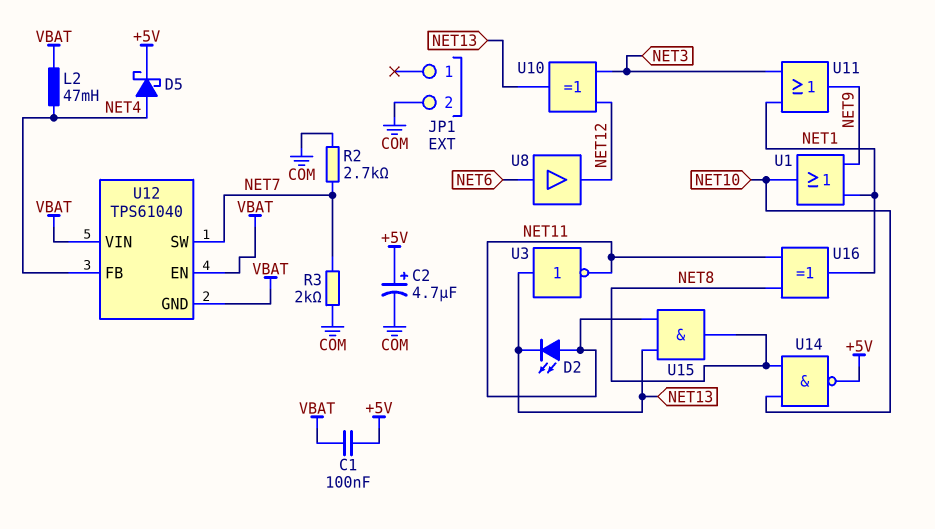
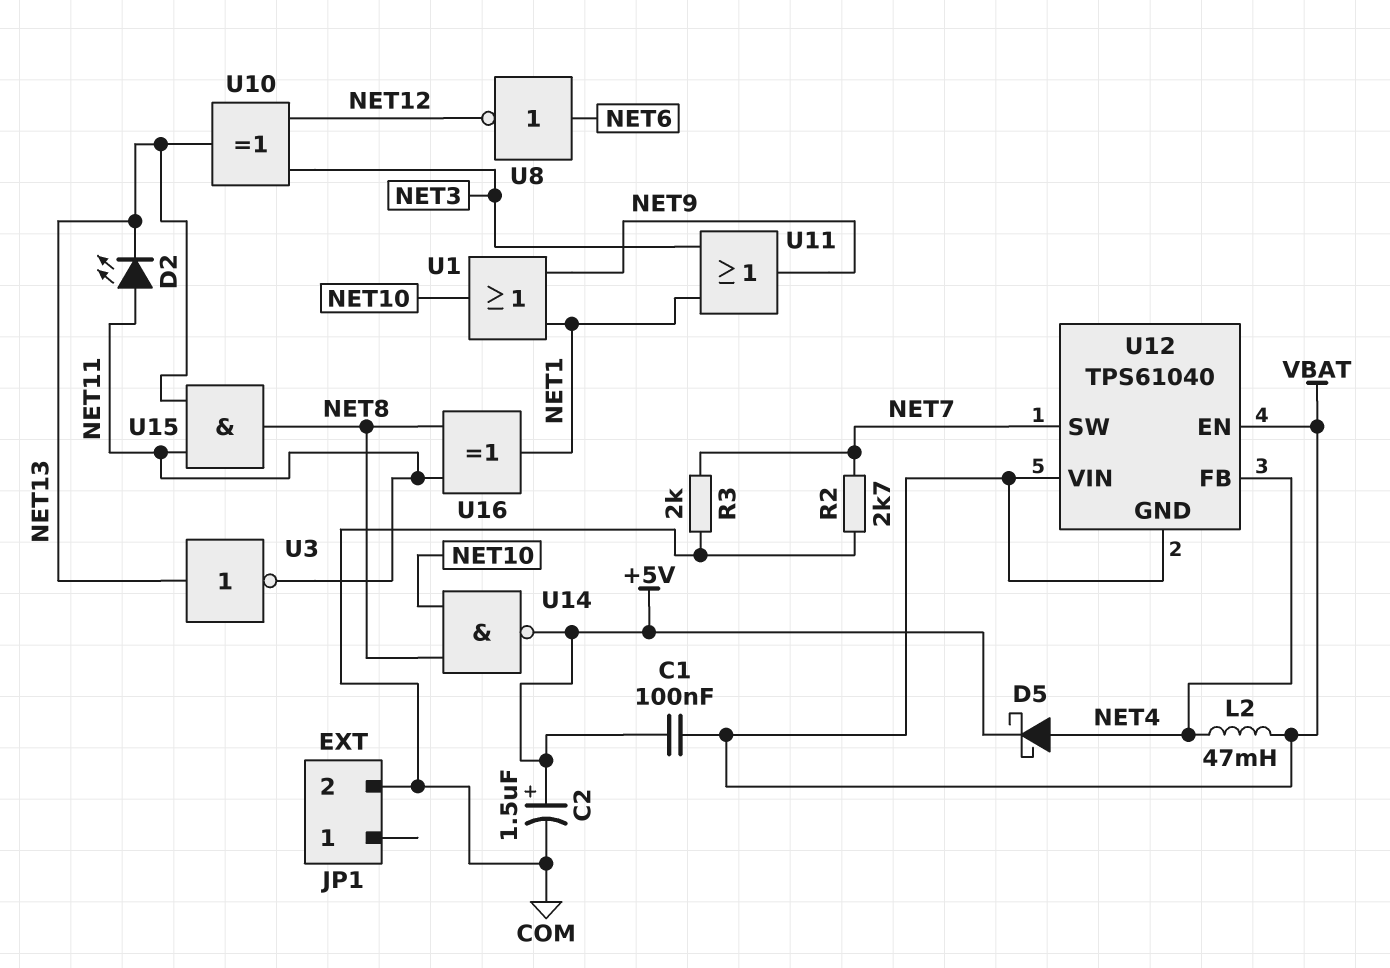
C2: 4.7uF (plus +5V, minus COM) -> 1.5uF (plus +5V, minus COM)
U8: buffer (in NET6, out NET12) -> NOT (in NET6, out NET12)

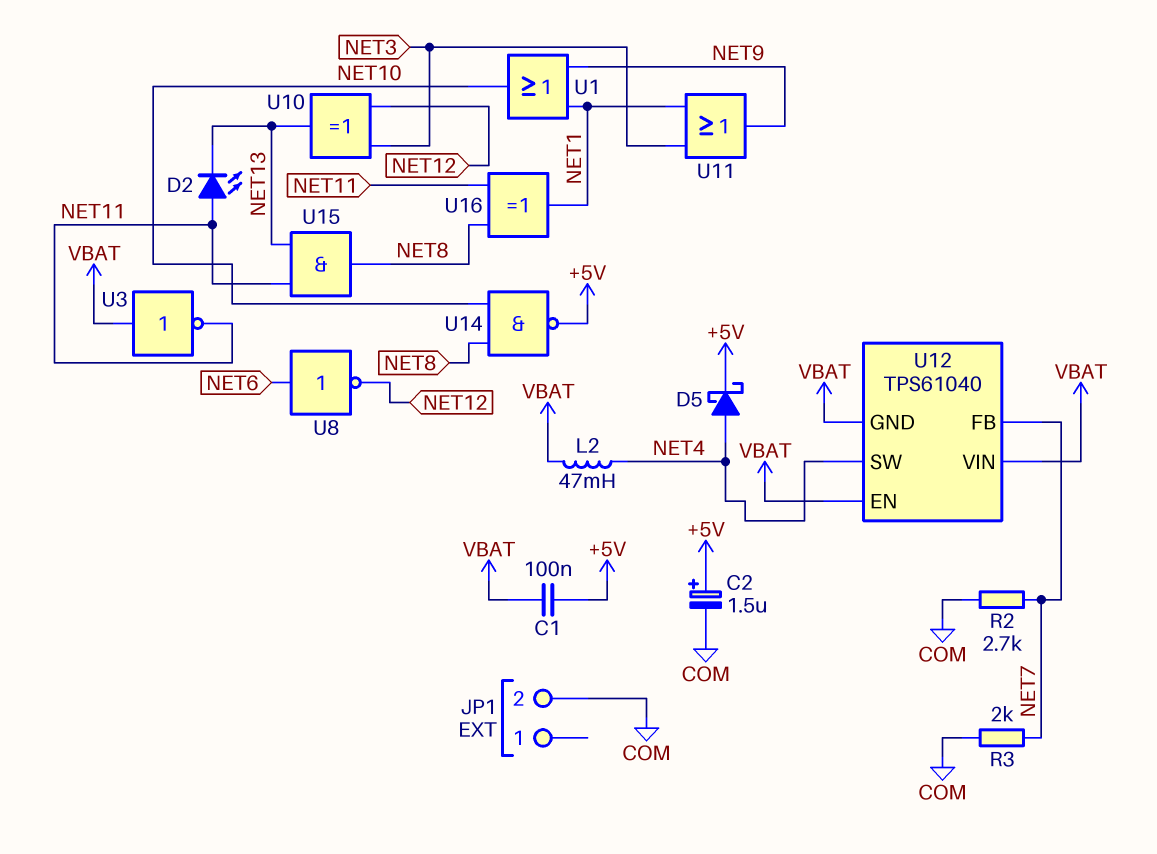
U3: NOT (in NET13, out NET11) -> NOT (in VBAT, out NET11)
U12 pin FB: NET4 -> NET7
U12 pin SW: NET7 -> NET4

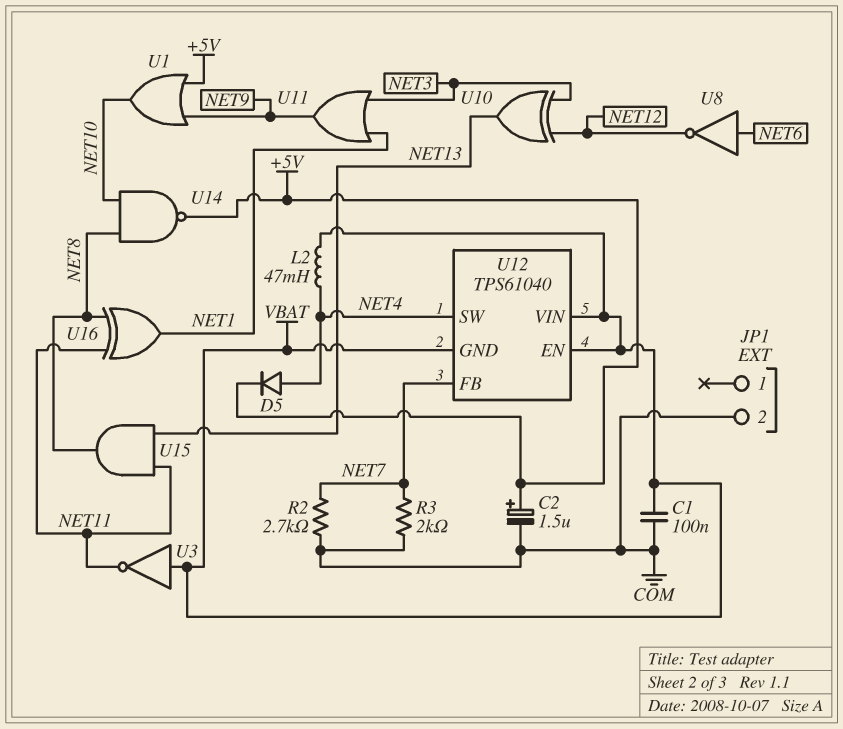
C1: 100nF (+5V, VBAT) -> 100nF (COM, VBAT)
D2: LED (A NET11, K NET13) -> none
D5: schottky (A NET4, K +5V) -> diode (A NET4, K +5V)
U1: OR (in NET1, in NET9, out NET10) -> OR (in +5V, in NET9, out NET10)

